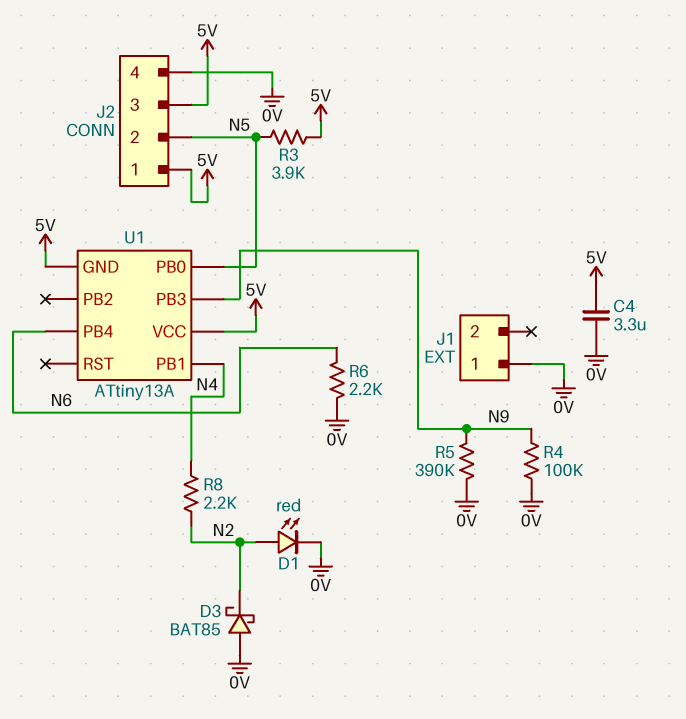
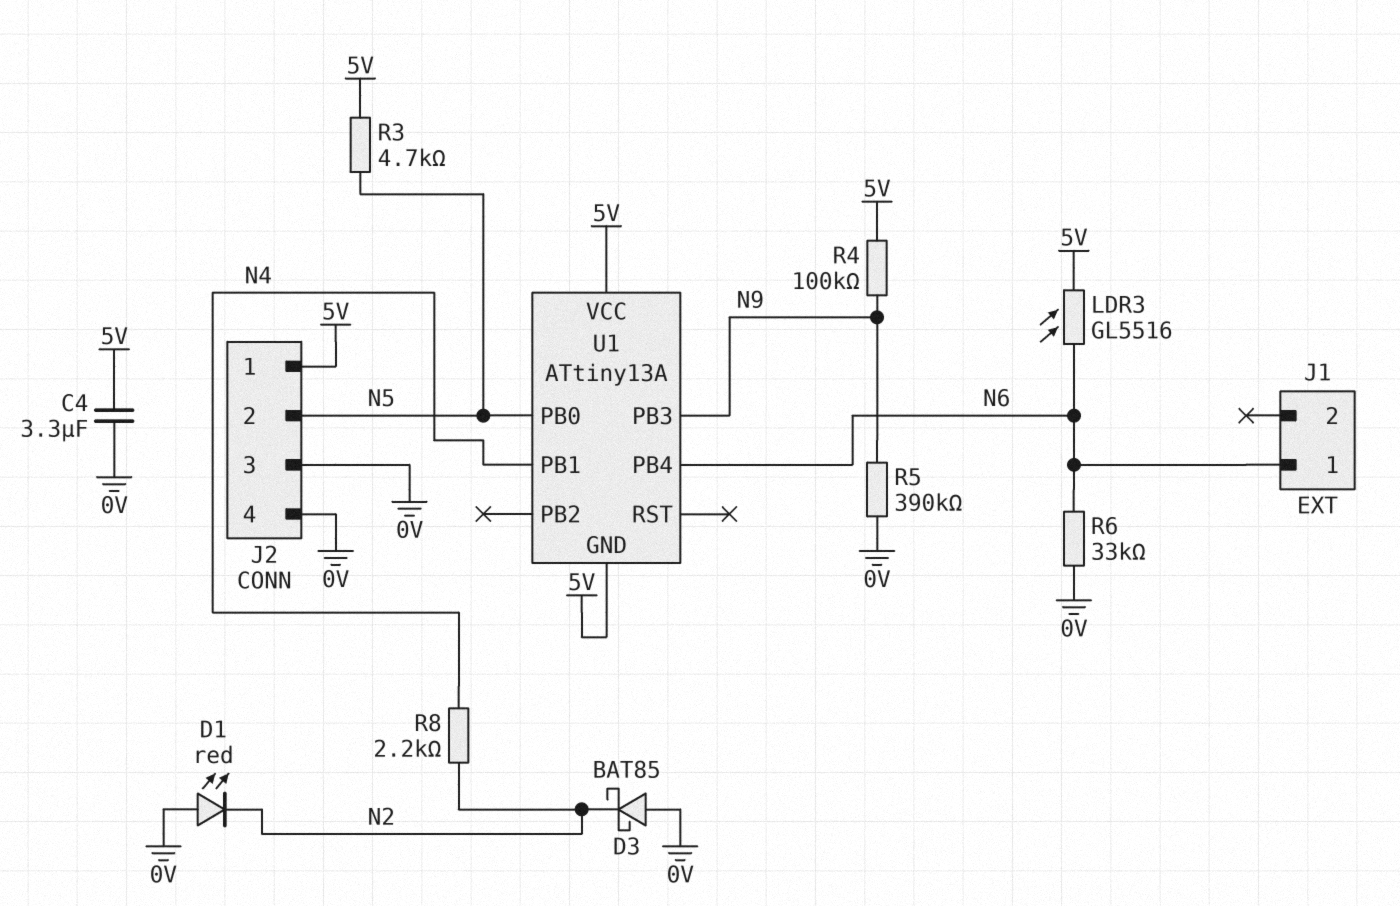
D1: LED red (A N2, K 0V) -> LED red (A 0V, K N2)
J1 pin 1: 0V -> N6
J2 pin 3: 5V -> 0V
LDR3: none -> GL5516 (5V, N6)
R3: 3.9k (5V, N5) -> 4.7k (5V, N5)
R4: 100k (0V, N9) -> 100k (5V, N9)
R6: 2.2k (0V, N6) -> 33k (0V, N6)

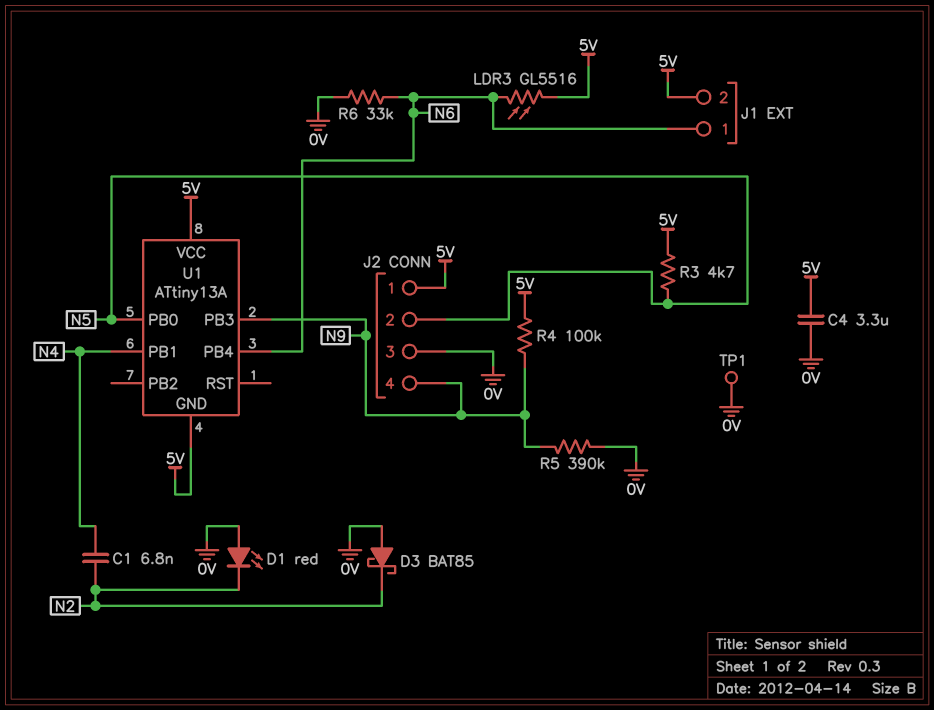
C1: none -> 6.8nF (N2, N4)
J1 pin 2: none -> 5V
J2 pin 4: 0V -> N9
R8: 2.2k (N2, N4) -> none
TP1: none -> test point (0V)

